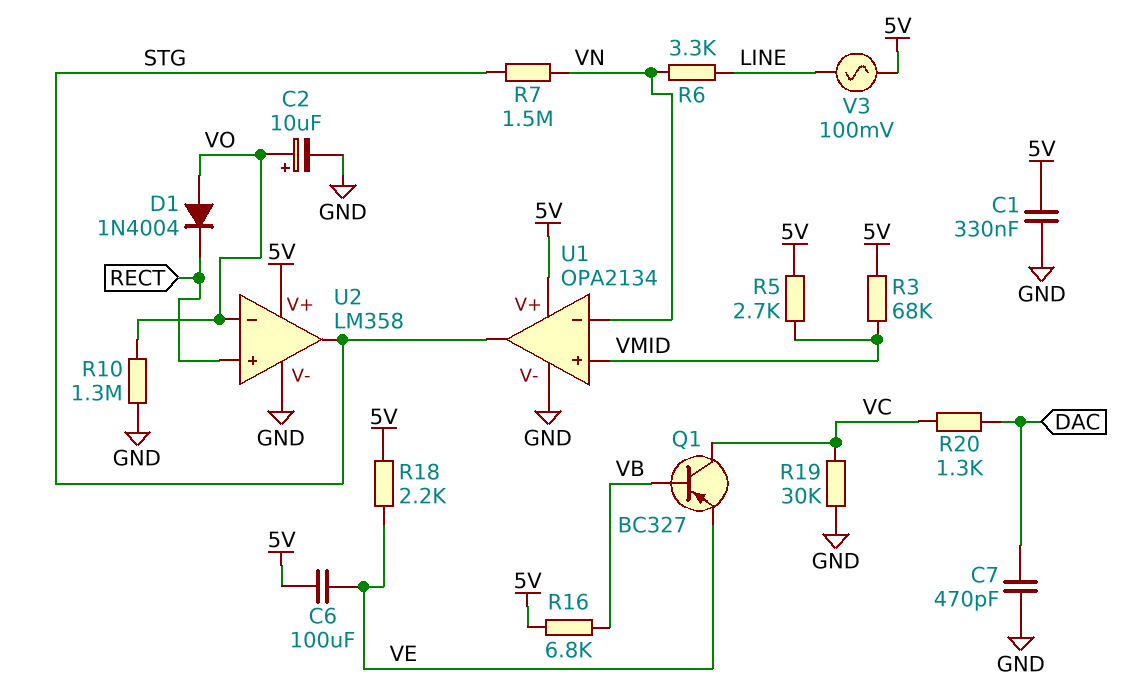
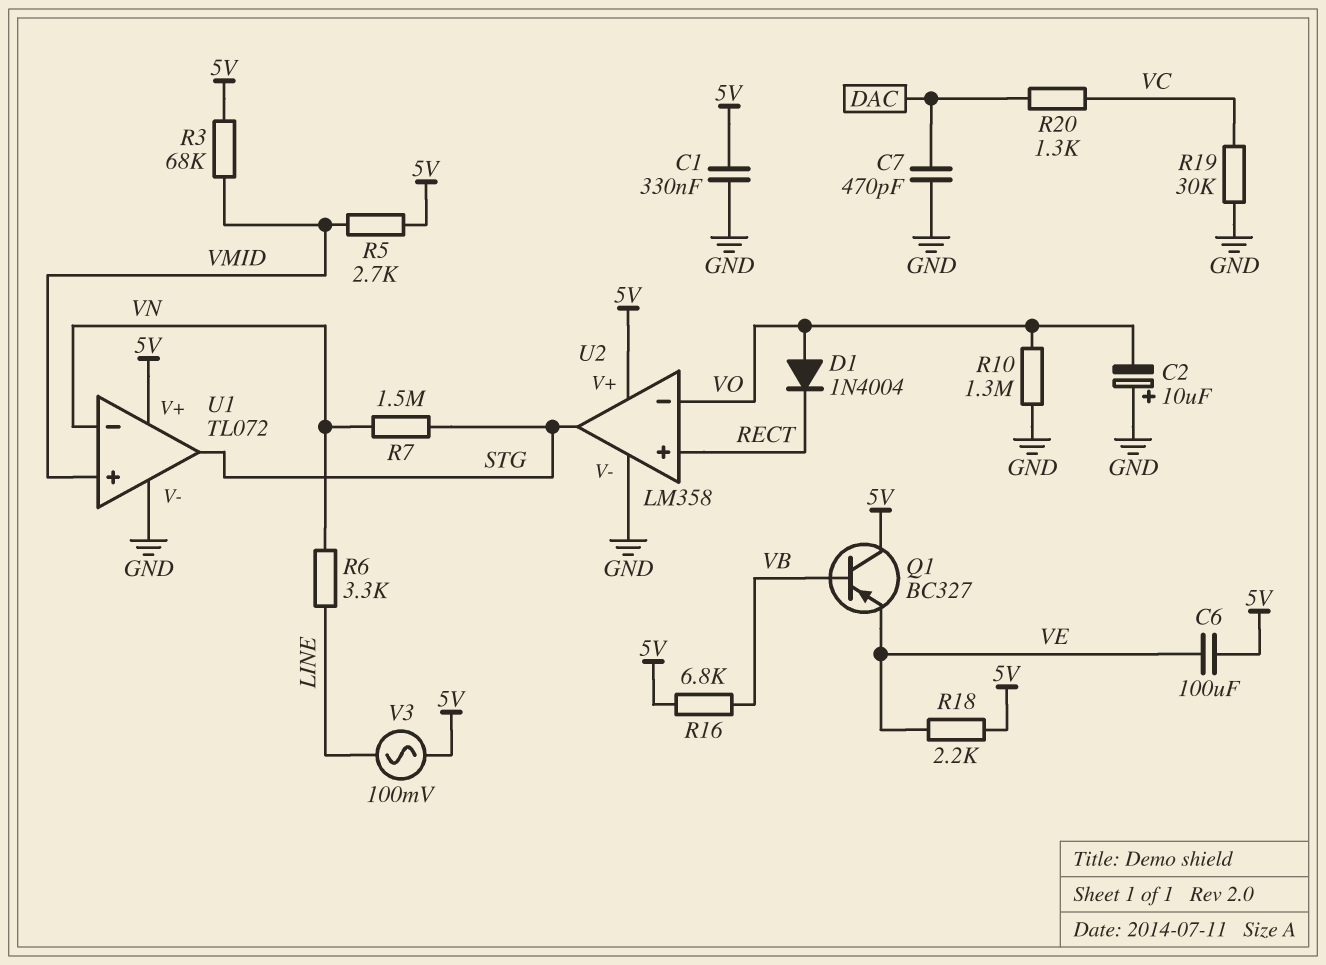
C2: 10uF (plus VO, minus GND) -> 10uF (plus GND, minus VO)
Q1: PNP BC327 (B VB, C VC, E VE) -> PNP BC327 (B VB, C 5V, E VE)
U1: OPA2134 -> TL072

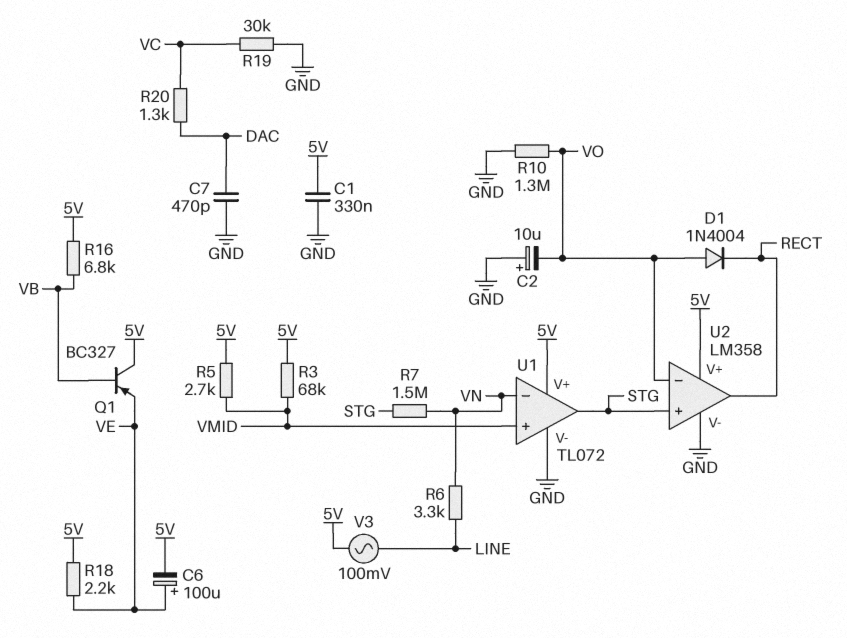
C6: 100uF (5V, VE) -> 100uF (plus VE, minus 5V)
U2 pin in+: RECT -> STG
U2 pin out: STG -> RECT

